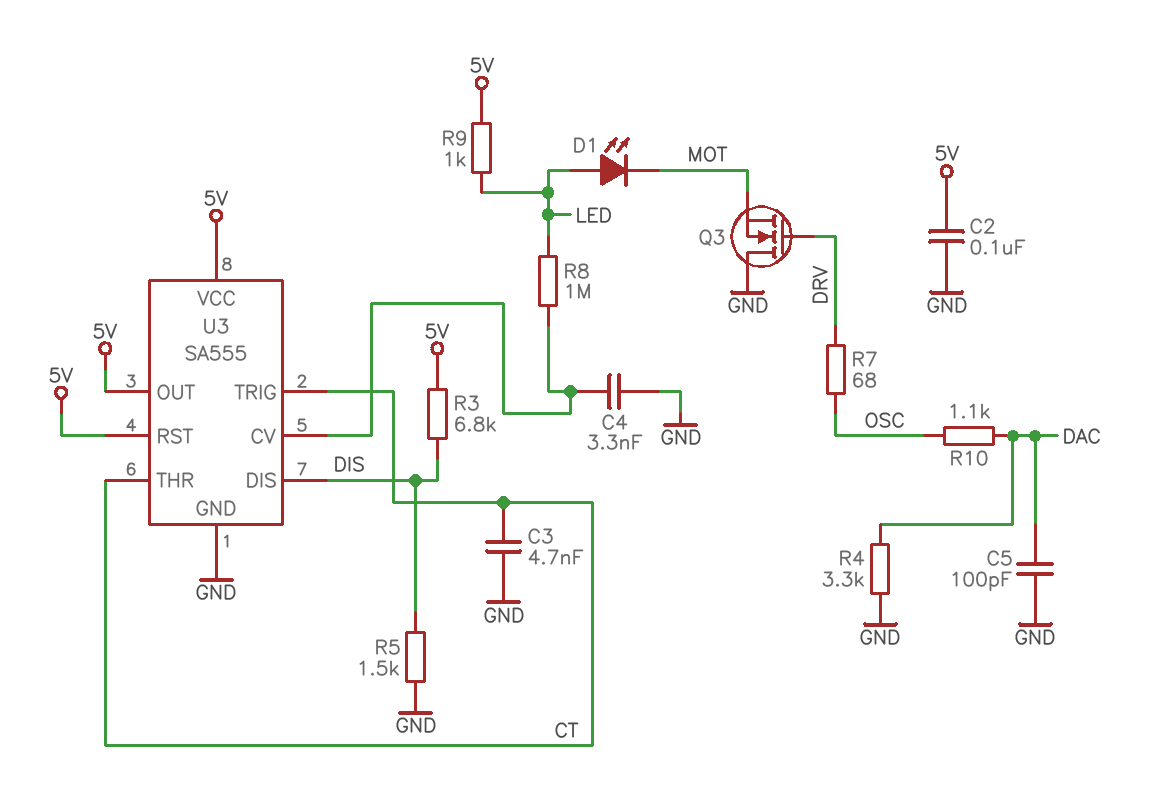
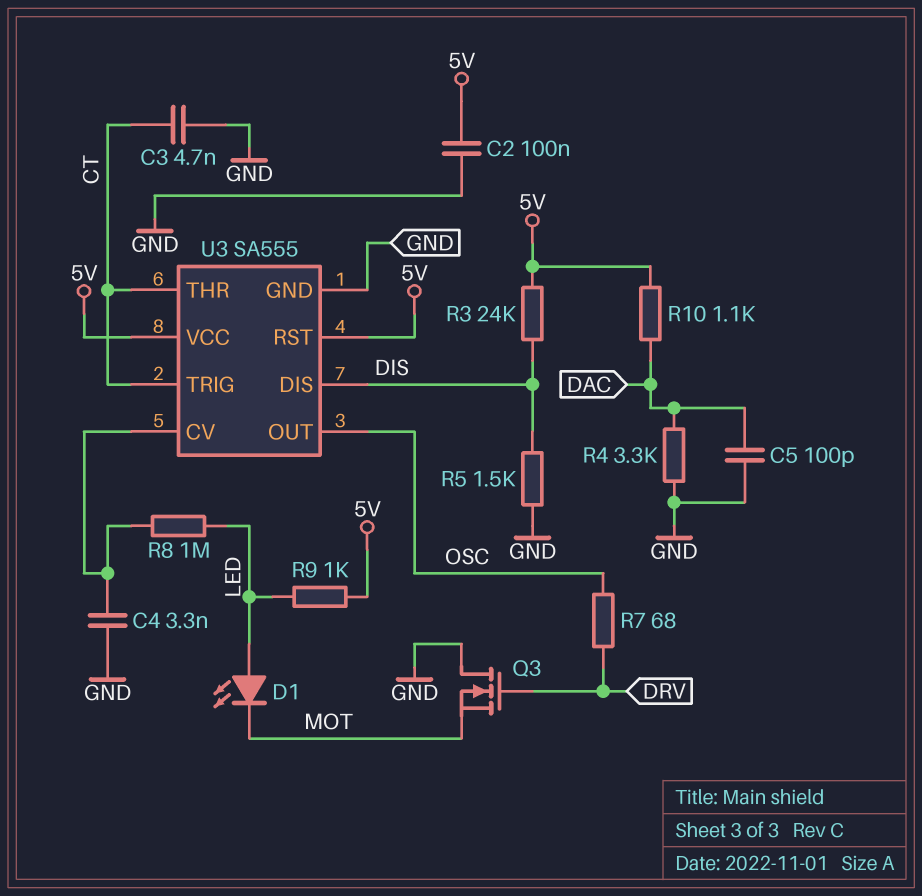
R3: 6.8k (5V, DIS) -> 24k (5V, DIS)
R10: 1.1k (DAC, OSC) -> 1.1k (5V, DAC)
U3 pin OUT: 5V -> OSC

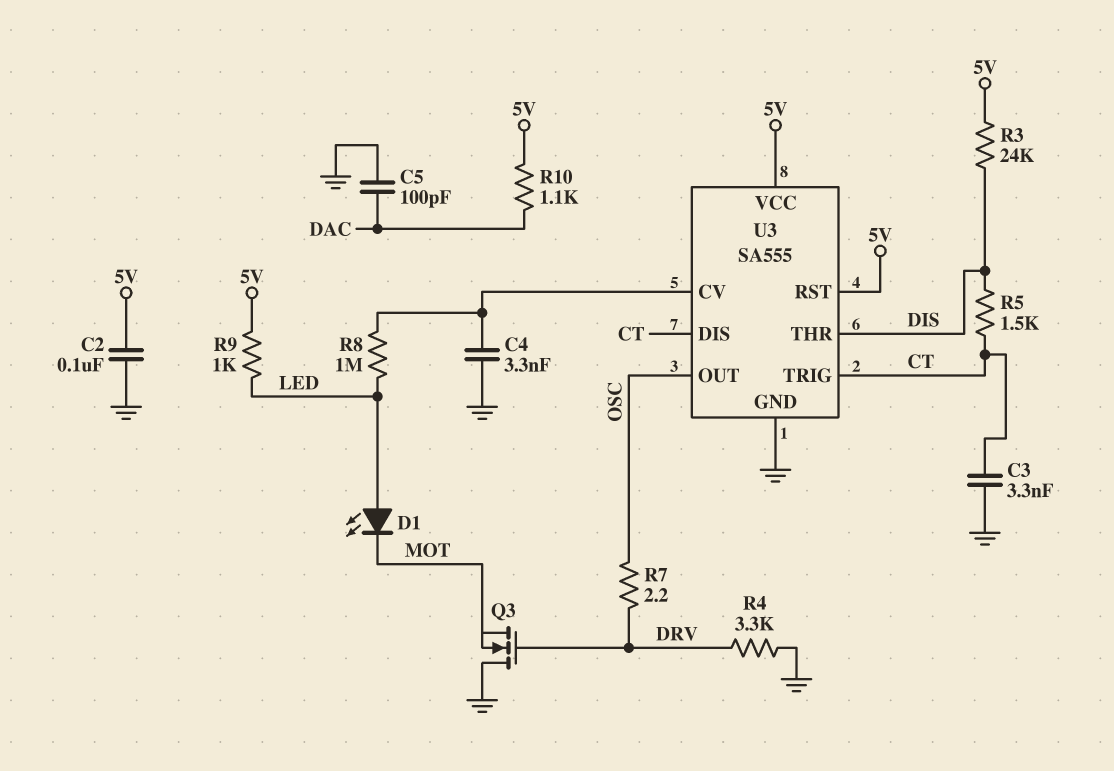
C3: 4.7nF (CT, GND) -> 3.3nF (CT, GND)
R4: 3.3k (DAC, GND) -> 3.3k (DRV, GND)
R5: 1.5k (DIS, GND) -> 1.5k (CT, DIS)
R7: 68 (DRV, OSC) -> 2.2 (DRV, OSC)
U3 pin DIS: DIS -> CT
U3 pin THR: CT -> DIS

